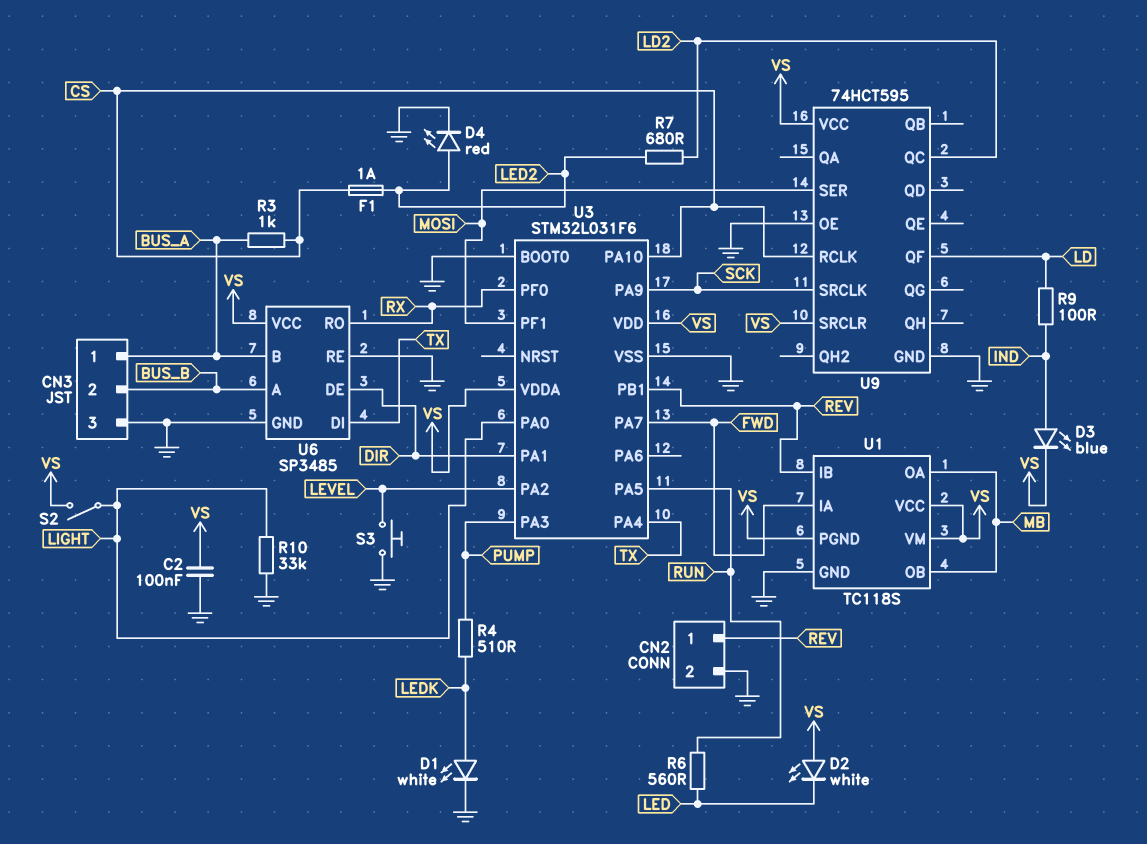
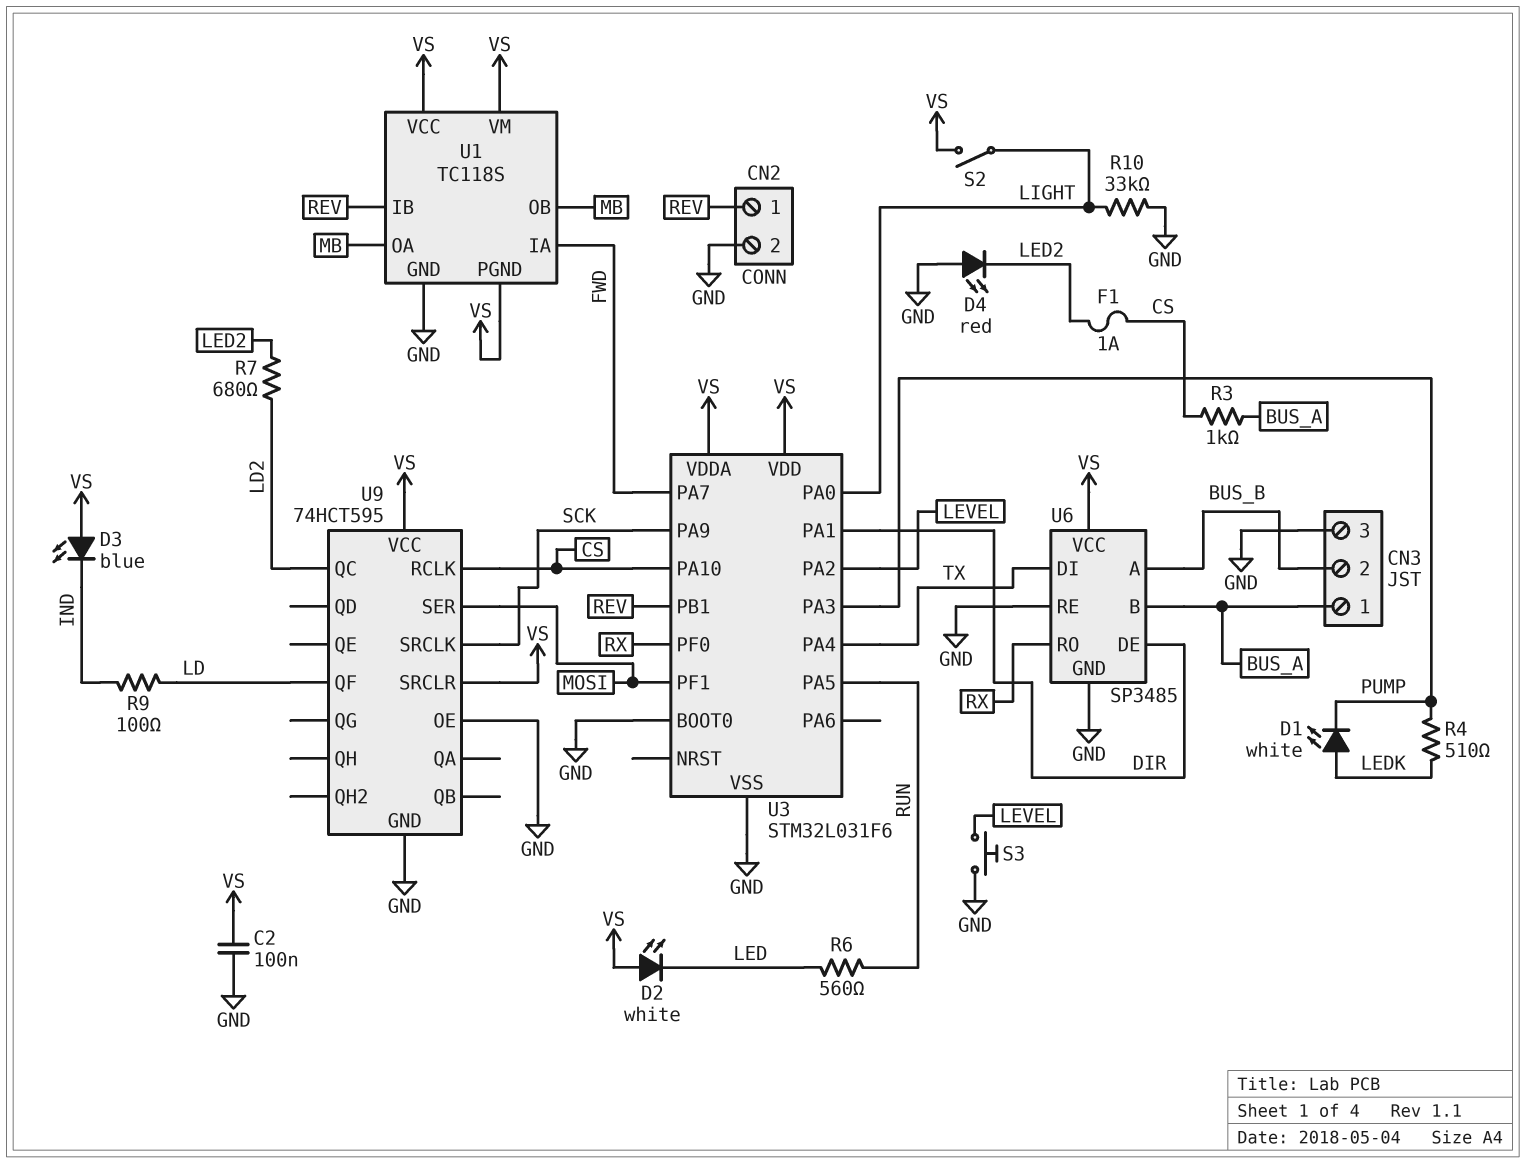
D1: LED white (A LEDK, K GND) -> LED white (A LEDK, K PUMP)
D3: LED blue (A IND, K VS) -> LED blue (A VS, K IND)
D4: LED red (A LED2, K GND) -> LED red (A GND, K LED2)

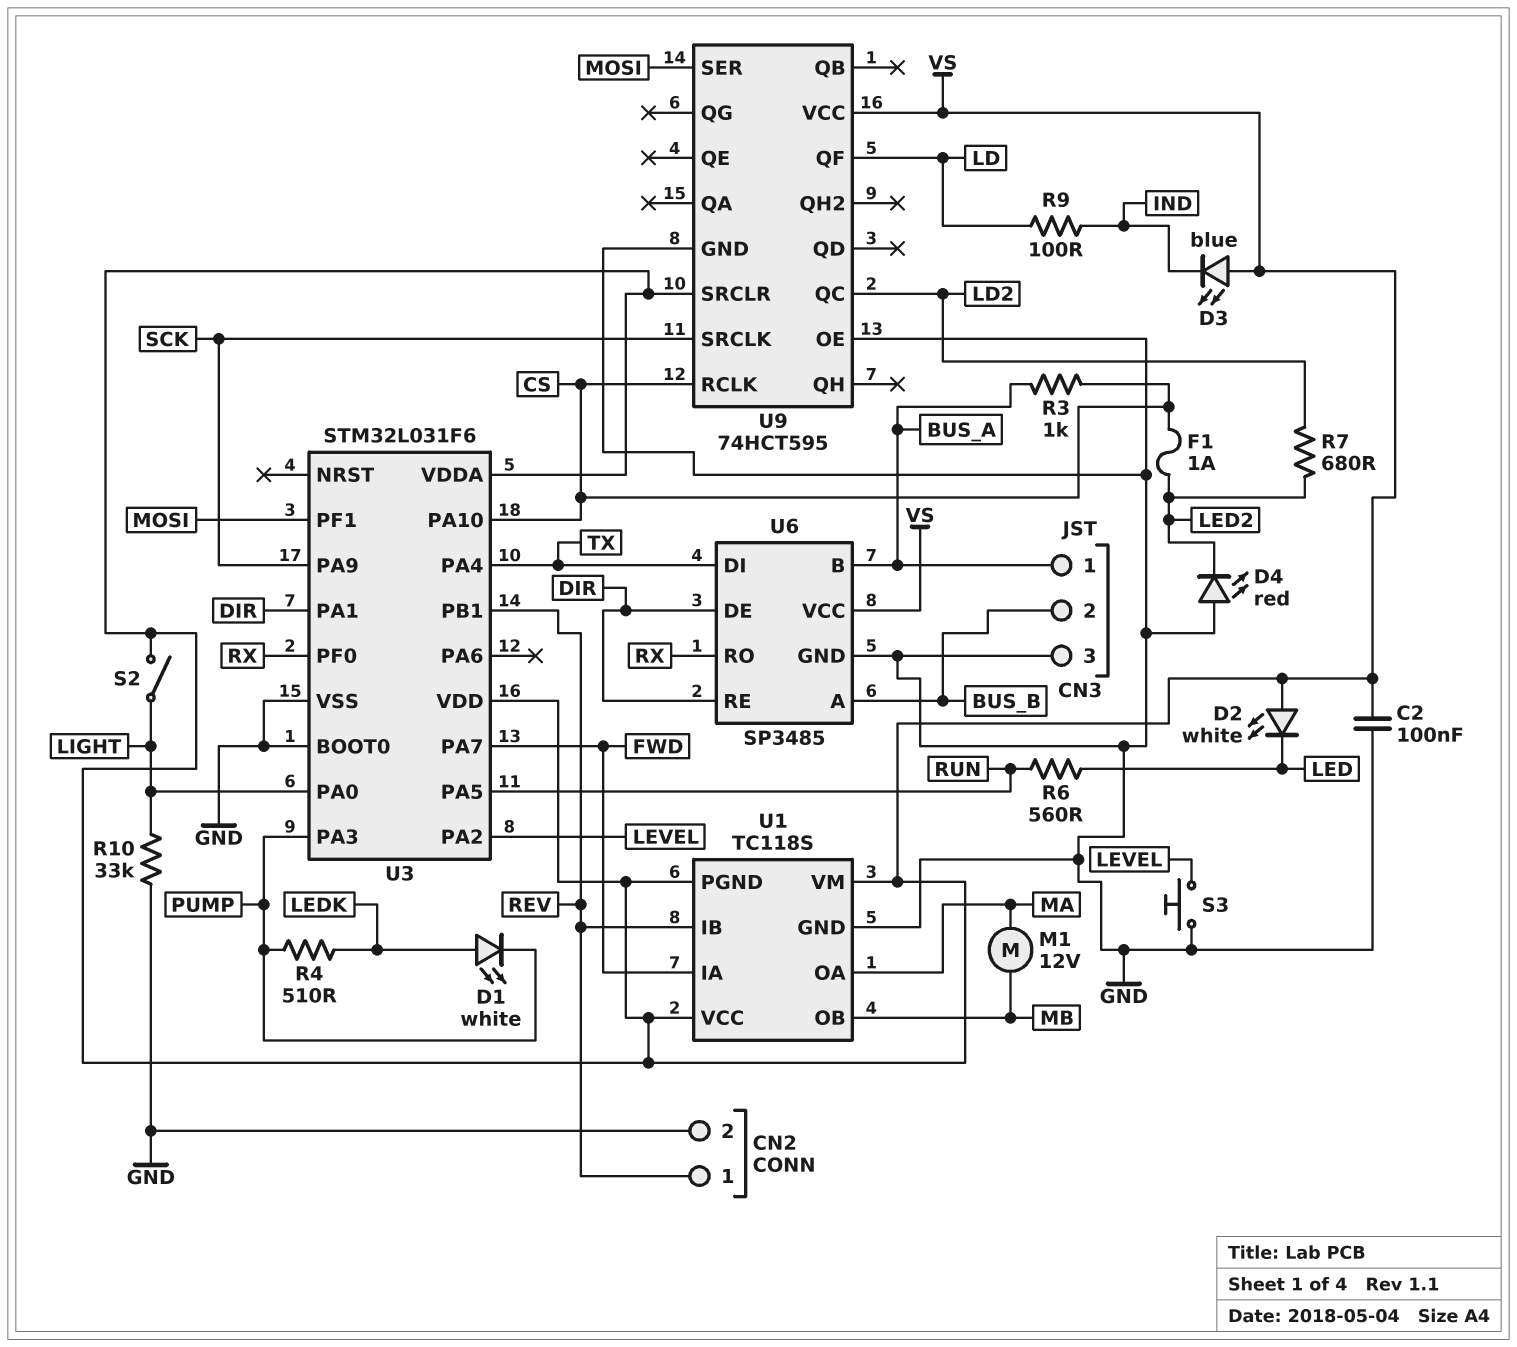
M1: none -> motor 12V (MA, MB)
U1 pin OA: MB -> MA
U6 pin RE: GND -> DIR

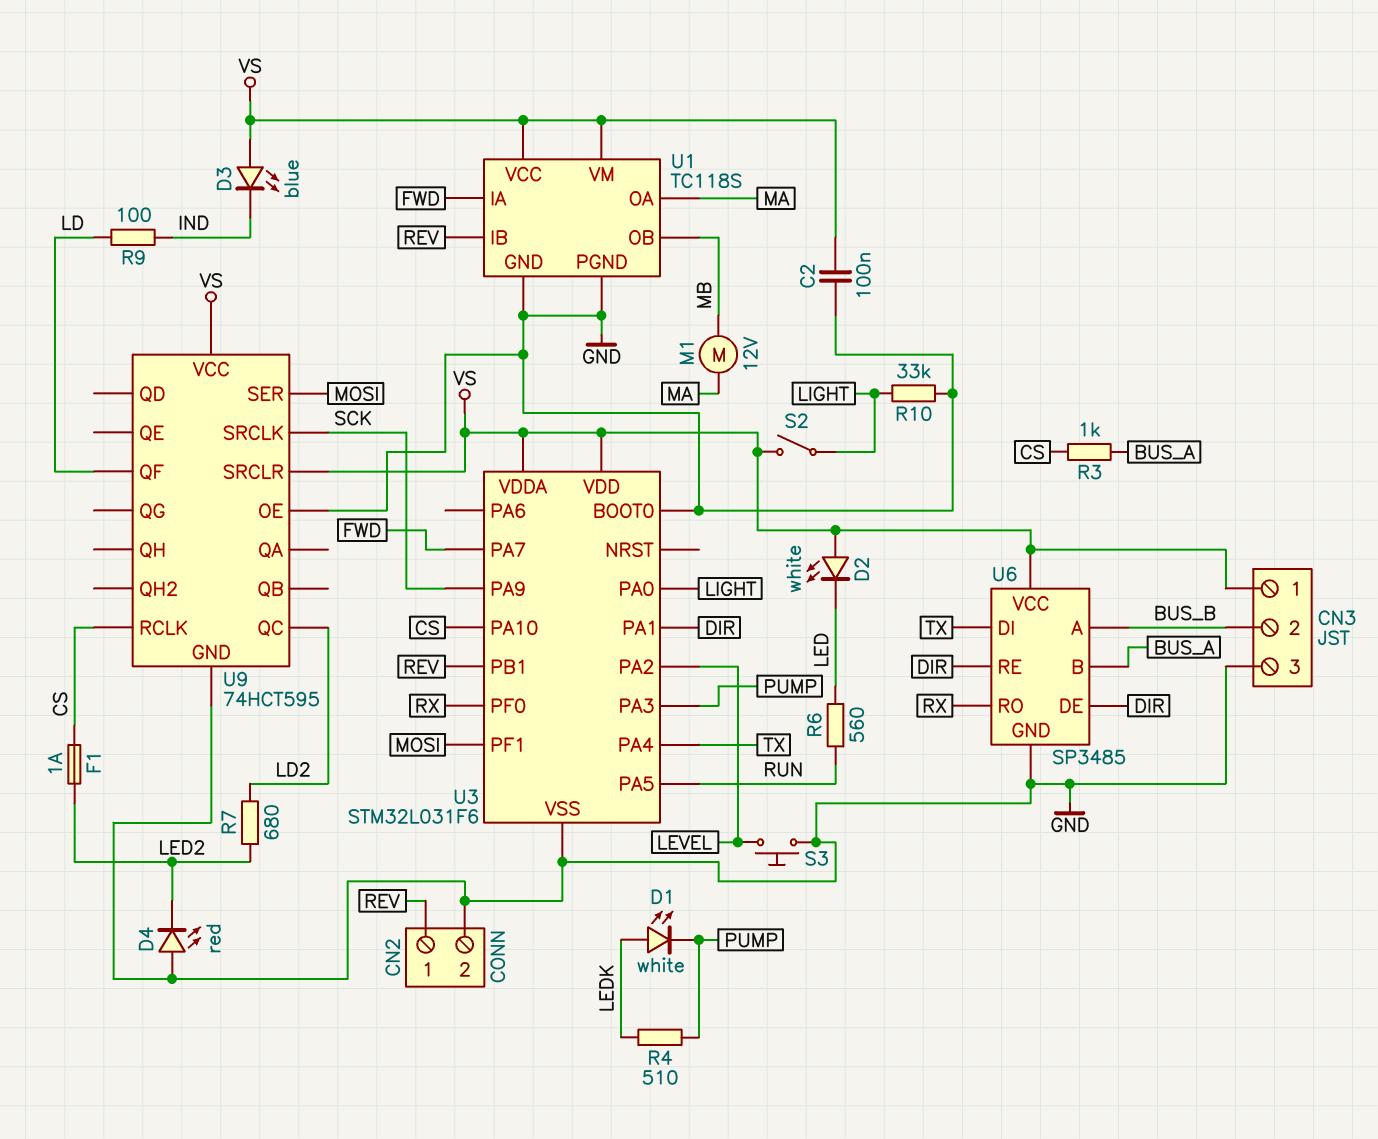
CN3 pin 1: BUS_A -> VS
U1 pin PGND: VS -> GND

